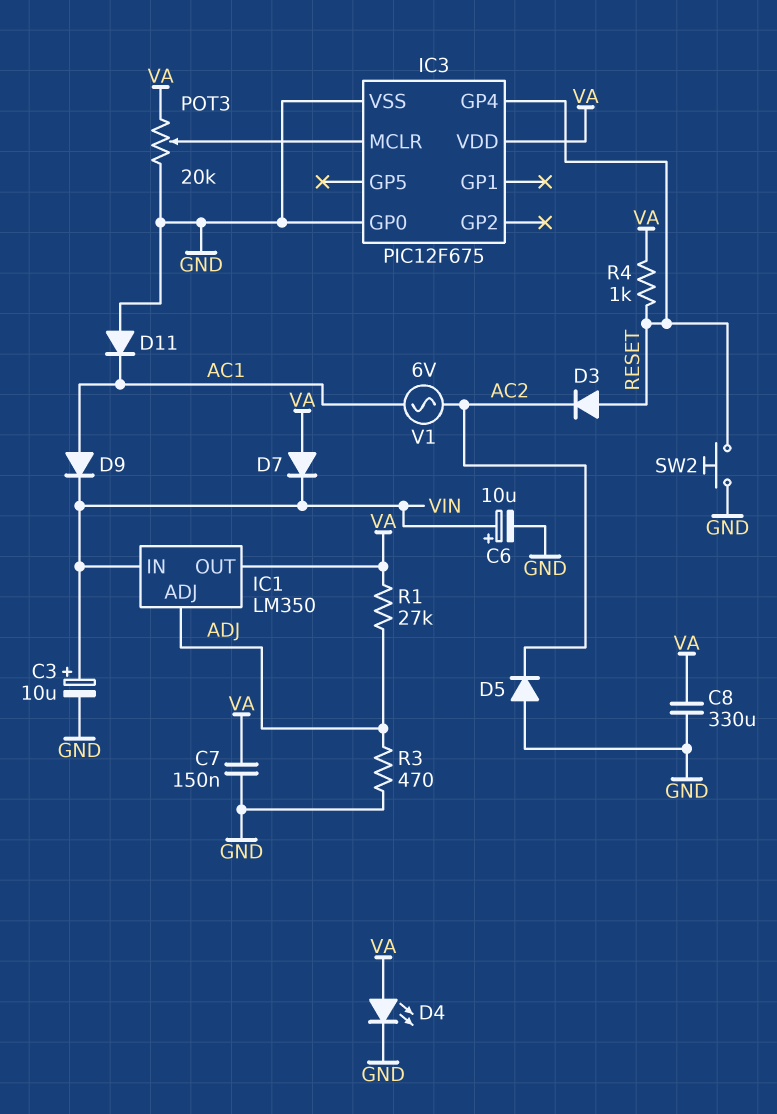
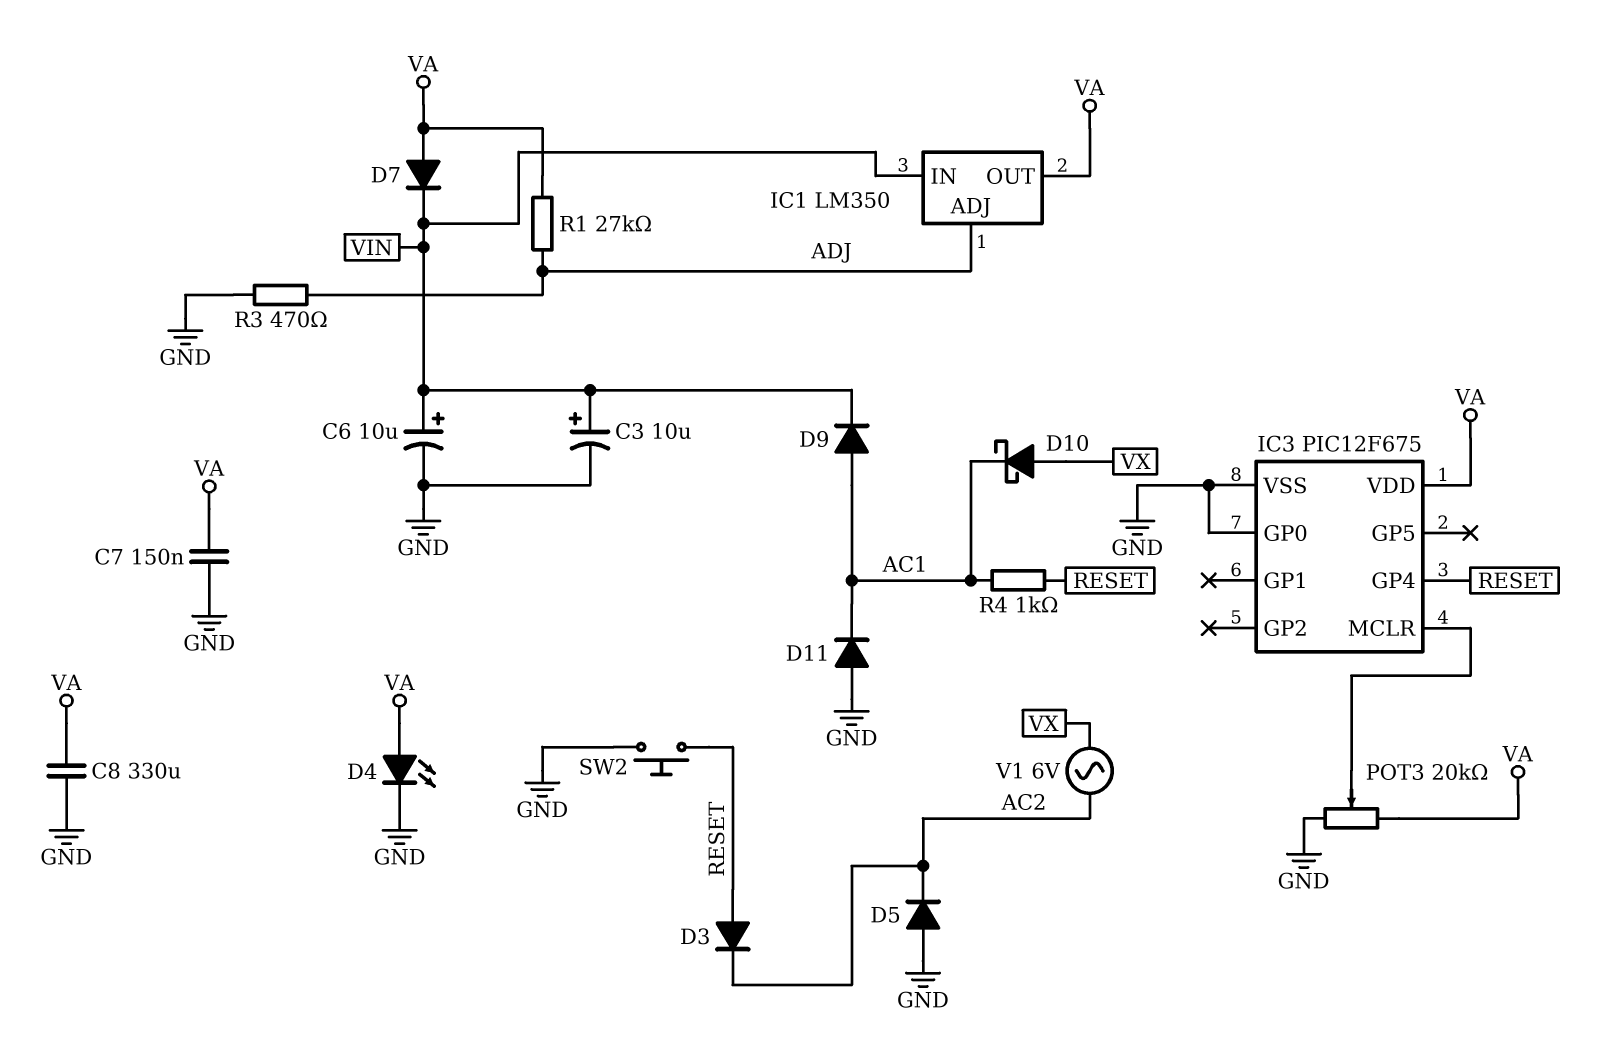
D10: none -> schottky (A VX, K AC1)
R4: 1k (RESET, VA) -> 1k (AC1, RESET)
V1: AC 6V (AC1, AC2) -> AC 6V (AC2, VX)

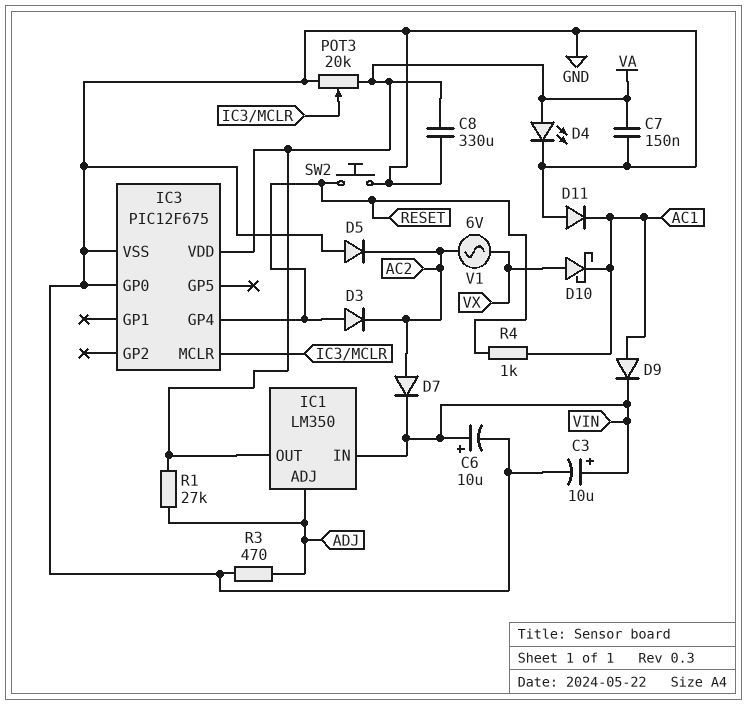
D7: diode (A VA, K VIN) -> diode (A AC2, K VIN)

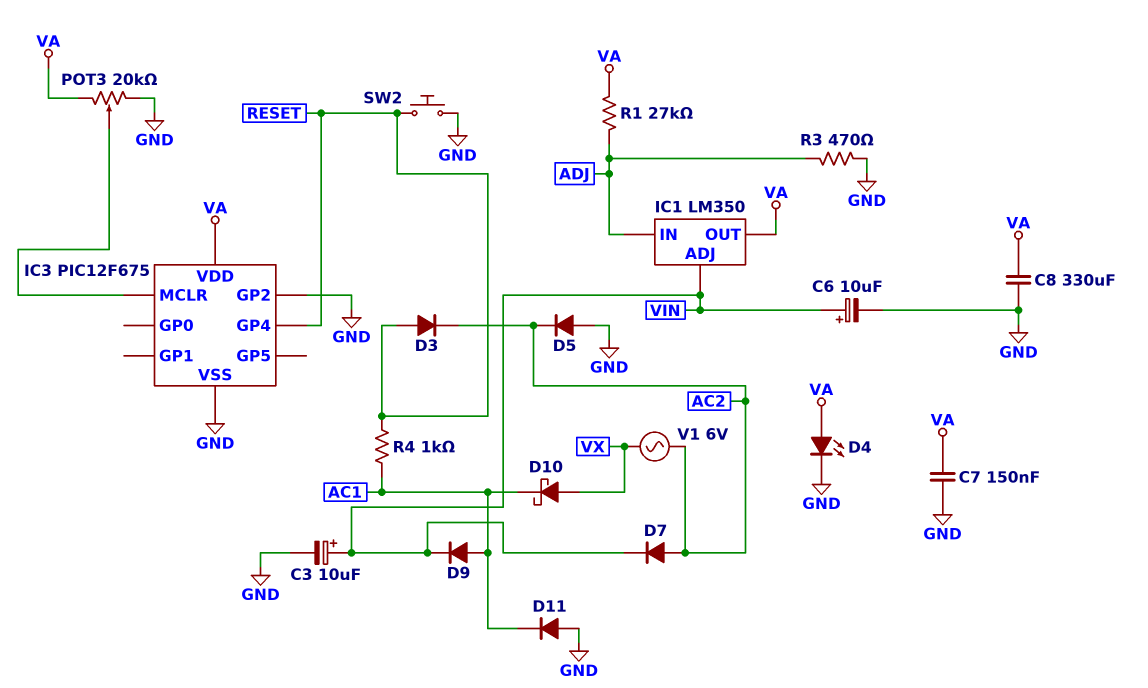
IC1 pin ADJ: ADJ -> VIN
IC1 pin IN: VIN -> ADJ
IC3 pin GP0: GND -> none
IC3 pin GP2: none -> GND

